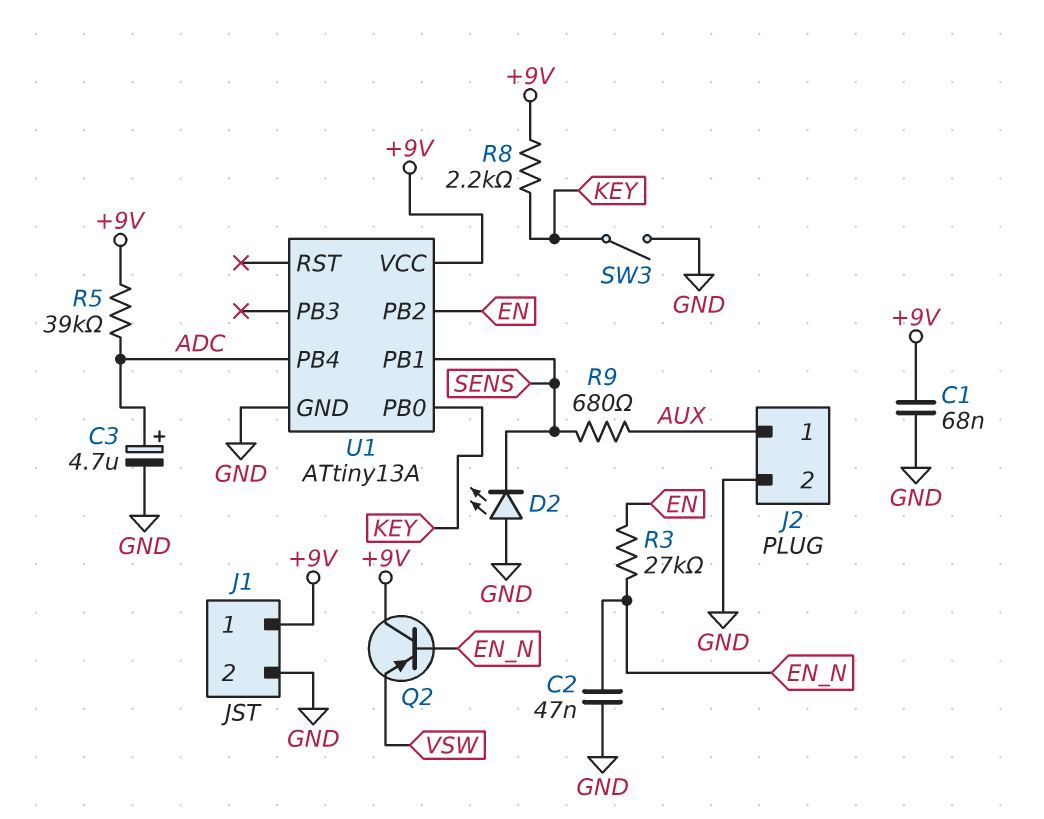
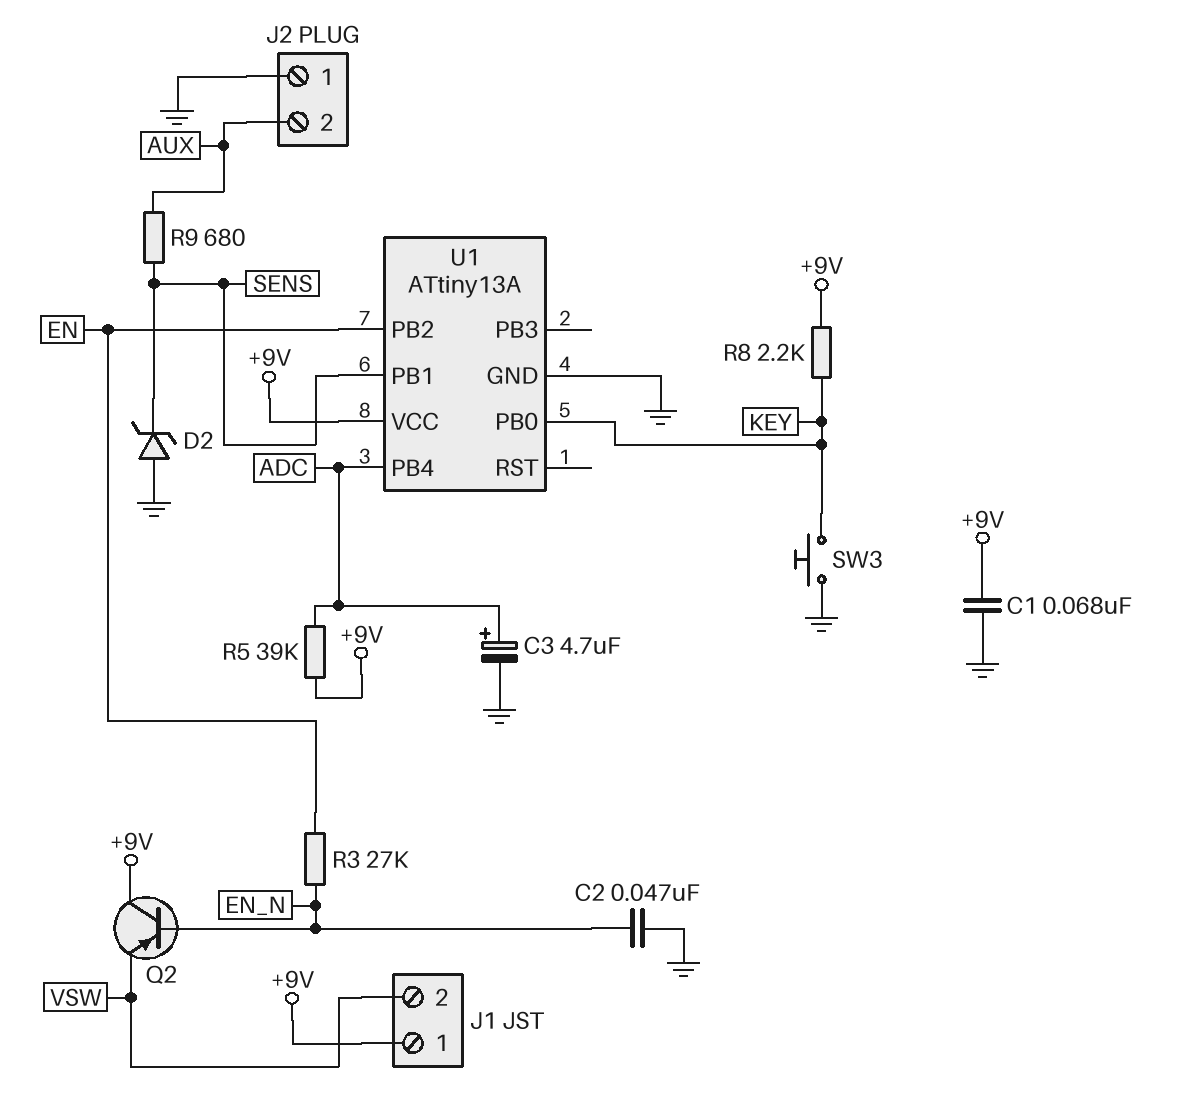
D2: LED (A GND, K SENS) -> zener (A GND, K SENS)
J1 pin 2: GND -> VSW
J2 pin 1: AUX -> GND
J2 pin 2: GND -> AUX
SW3: switch (GND, KEY) -> button (GND, KEY)

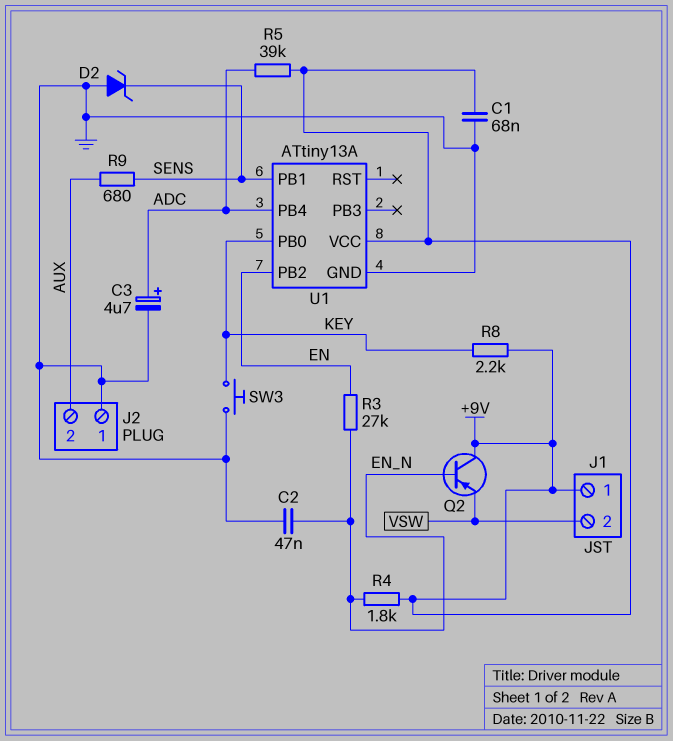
R4: none -> 1.8k (+9V, EN_N)

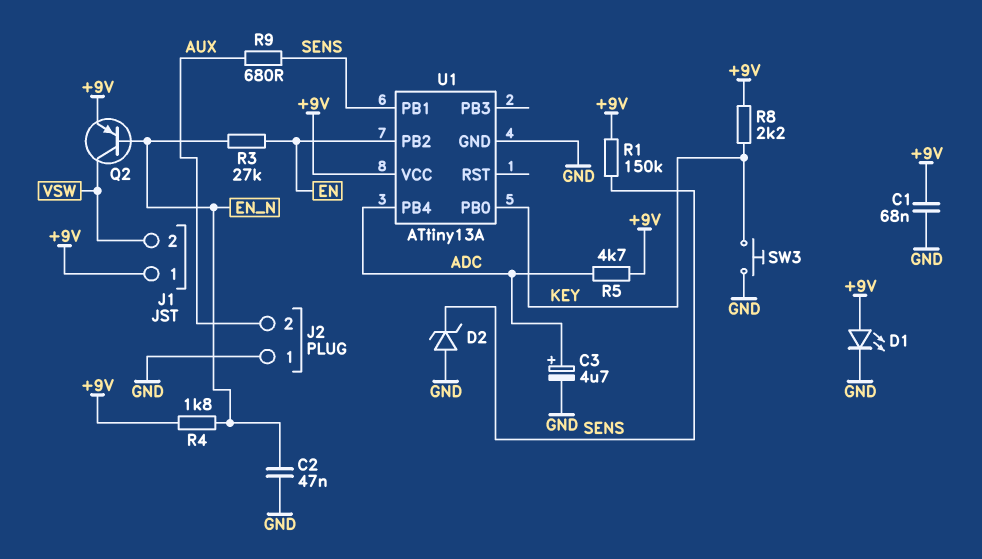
D1: none -> LED (A +9V, K GND)
Q2: PNP (B EN_N, C +9V, E VSW) -> PNP (B EN_N, C VSW, E +9V)
R1: none -> 150k (+9V, SENS)
R5: 39k (+9V, ADC) -> 4.7k (+9V, ADC)

